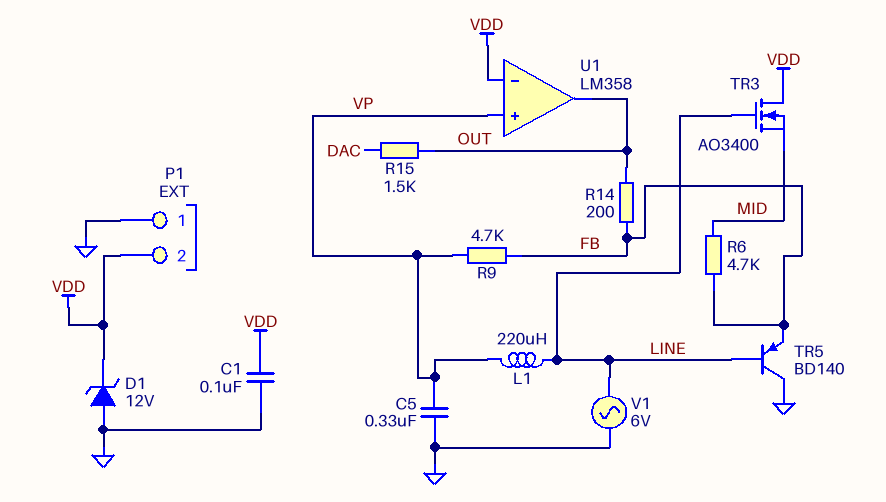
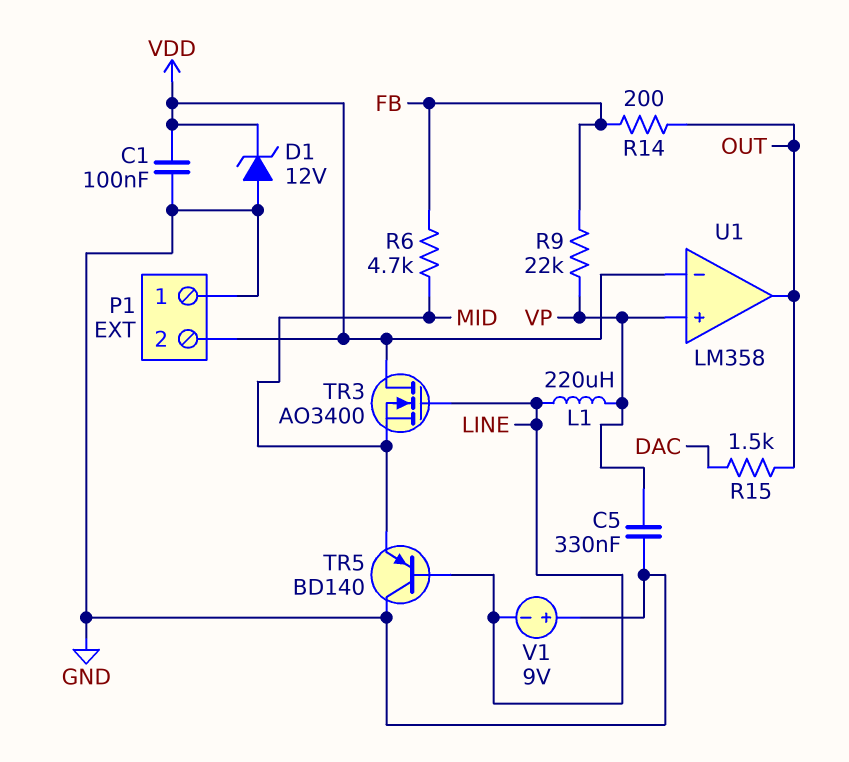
R9: 4.7k (FB, VP) -> 22k (FB, VP)
TR5: PNP BD140 (B LINE, C GND, E FB) -> PNP BD140 (B LINE, C GND, E MID)
V1: AC 6V (GND, LINE) -> 9V (plus GND, minus LINE)

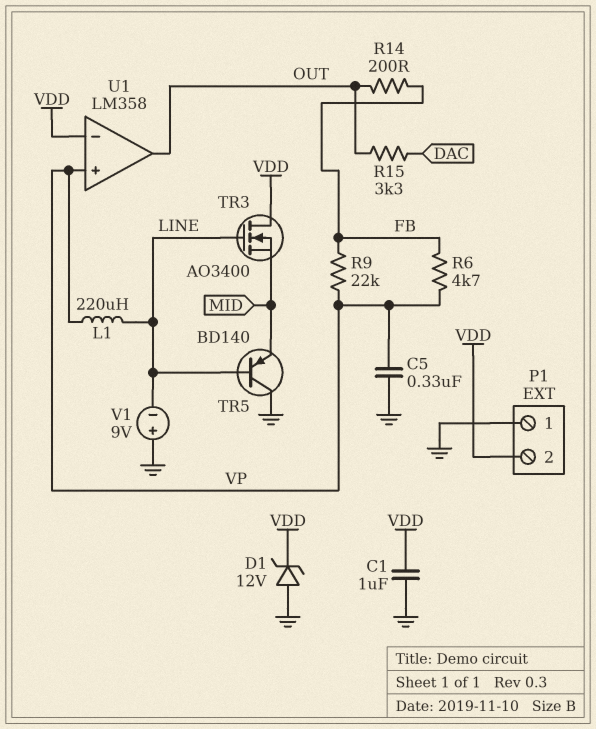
C1: 100nF (GND, VDD) -> 1uF (GND, VDD)
R6: 4.7k (FB, MID) -> 4.7k (FB, VP)
R15: 1.5k (DAC, OUT) -> 3.3k (DAC, OUT)

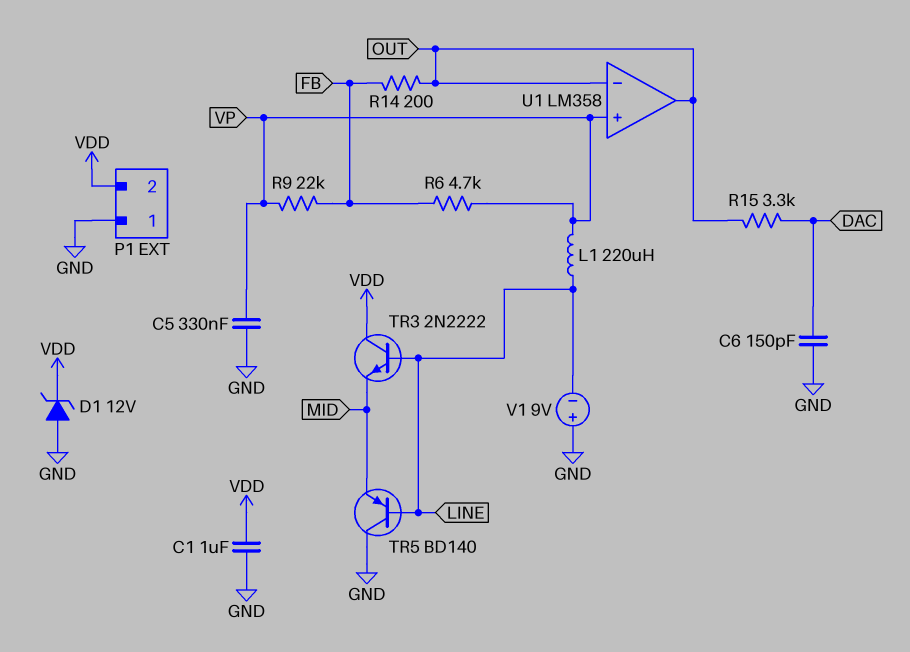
C6: none -> 150pF (DAC, GND)
TR3: NMOS AO3400 (G LINE, D VDD, S MID) -> NPN 2N2222 (B LINE, C VDD, E MID)
U1 pin in-: VDD -> OUT

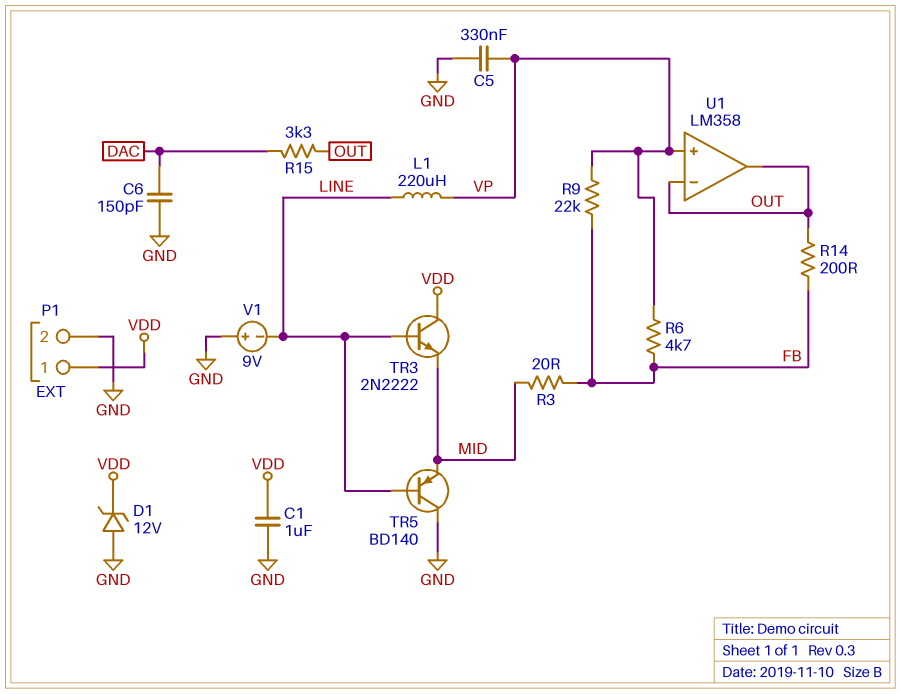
P1 pin 1: GND -> VDD
P1 pin 2: VDD -> GND
R3: none -> 20 (FB, MID)

